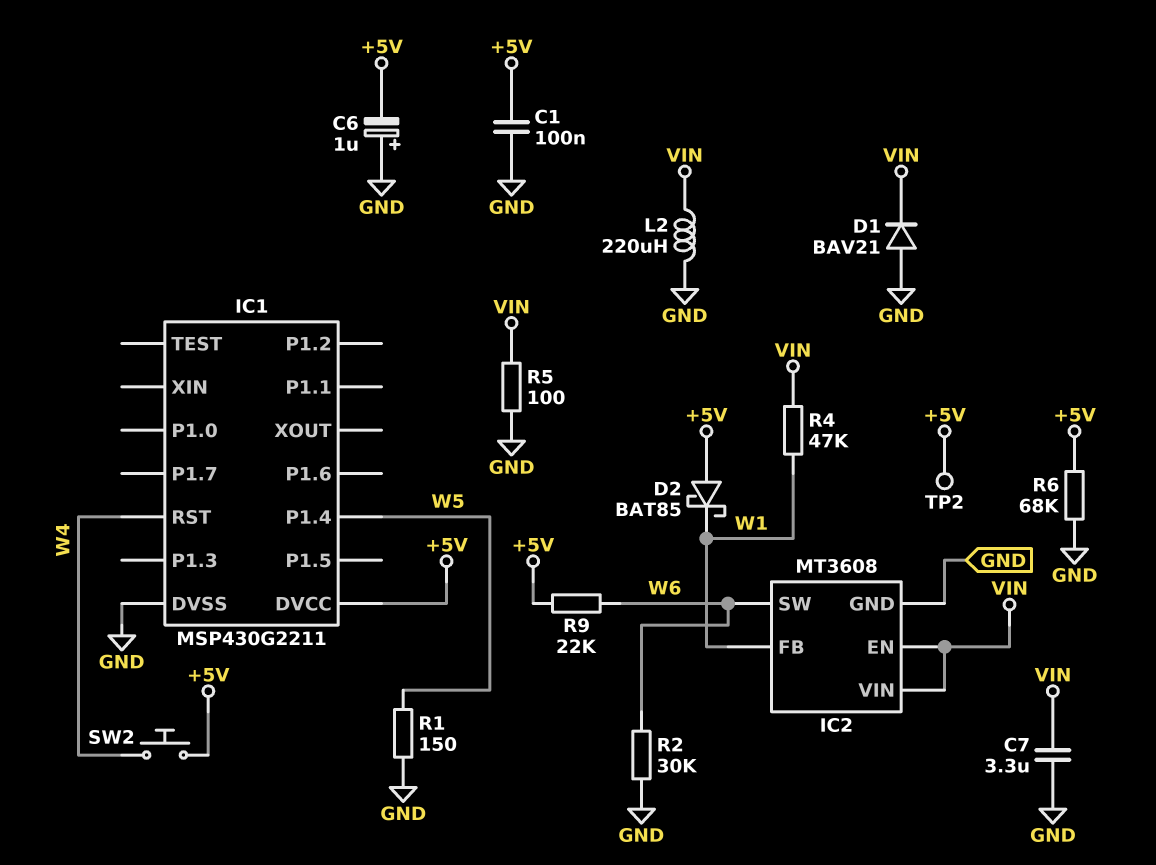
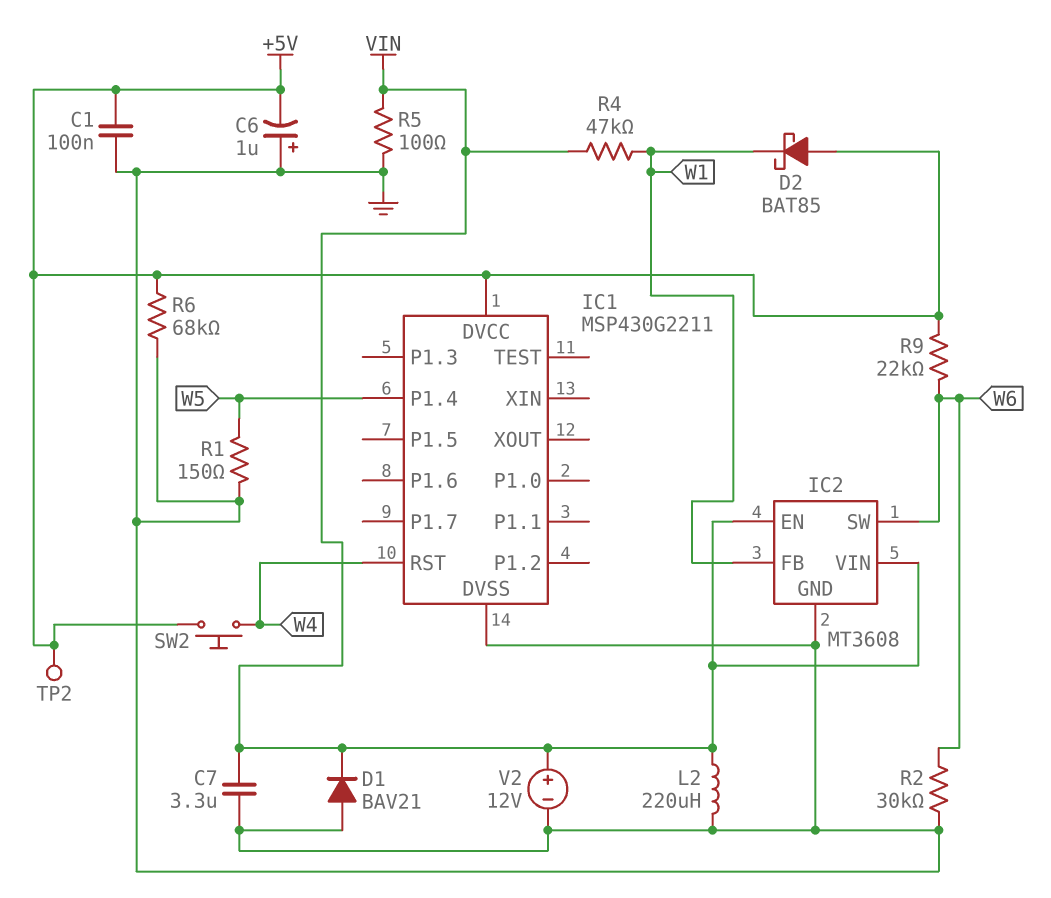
V2: none -> 12V (plus VIN, minus GND)

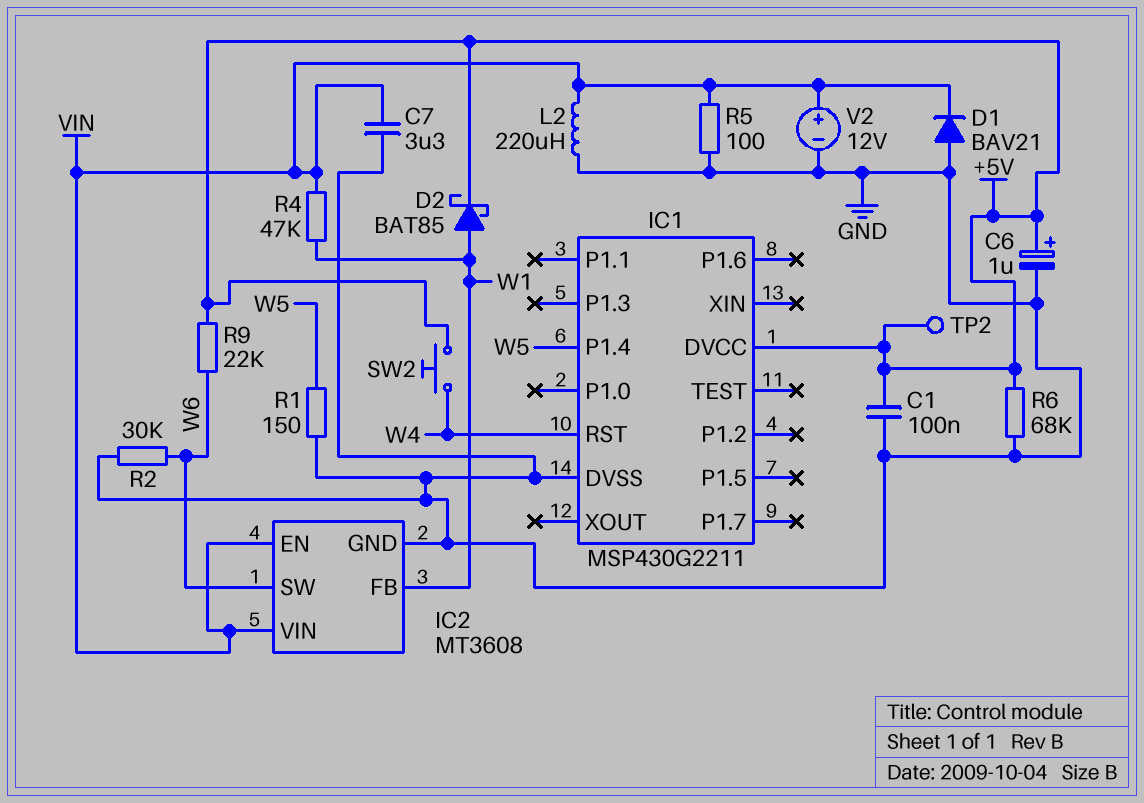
C6: 1uF (plus GND, minus +5V) -> 1uF (plus +5V, minus GND)
D2: schottky BAT85 (A +5V, K W1) -> schottky BAT85 (A W1, K +5V)

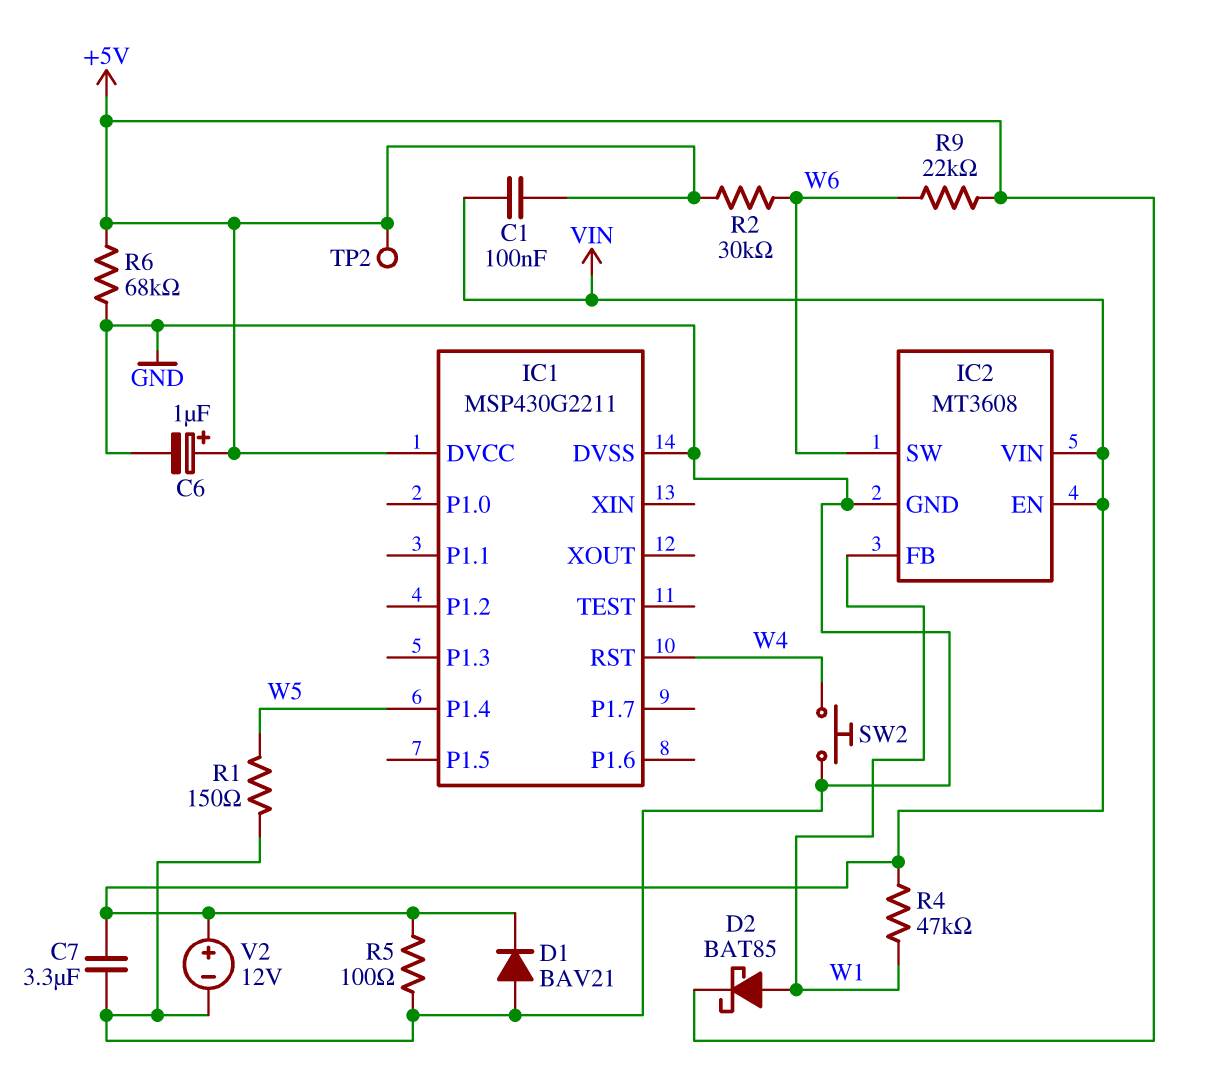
C1: 100nF (+5V, GND) -> 100nF (+5V, VIN)
L2: 220uH (GND, VIN) -> none
R2: 30k (GND, W6) -> 30k (+5V, W6)
SW2: button (+5V, W4) -> button (GND, W4)

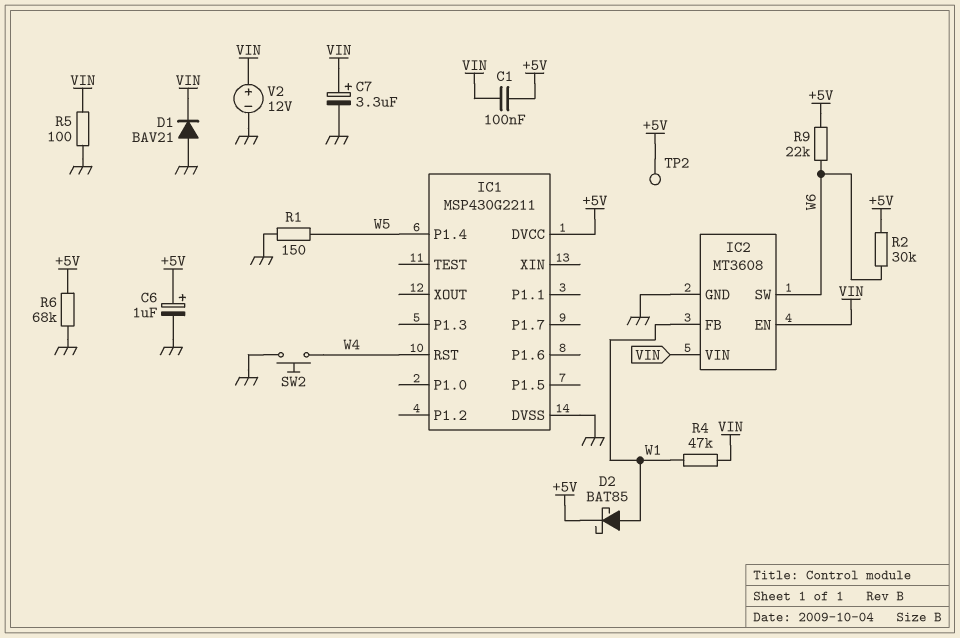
C7: 3.3uF (GND, VIN) -> 3.3uF (plus VIN, minus GND)

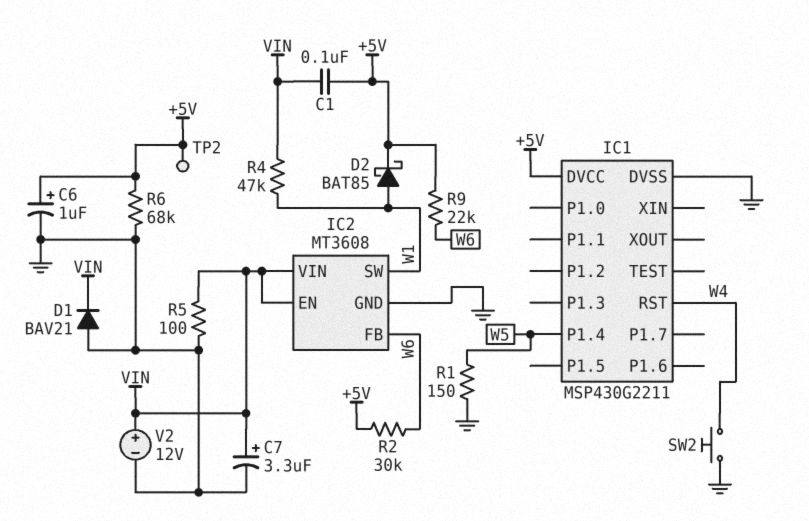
IC2 pin FB: W1 -> W6
IC2 pin SW: W6 -> W1

